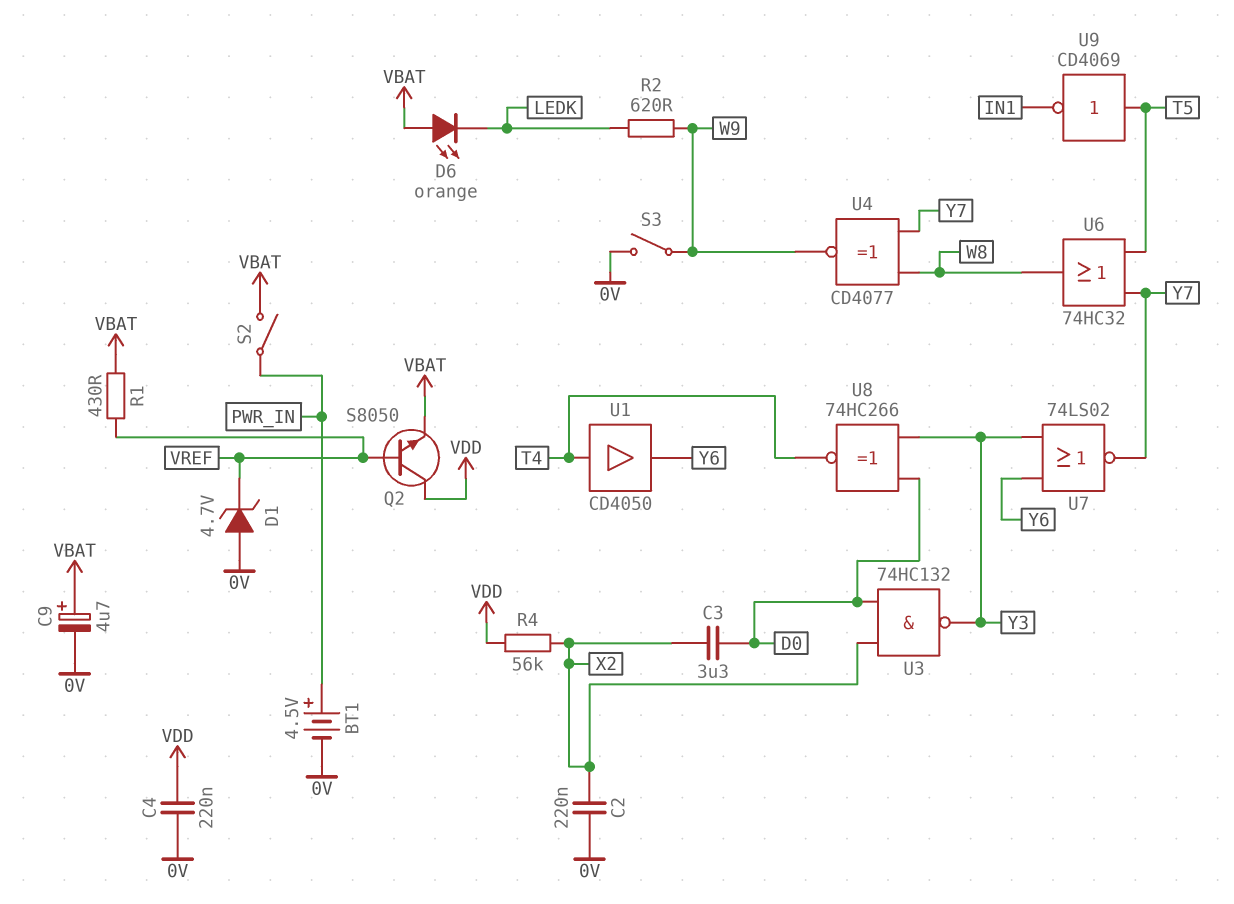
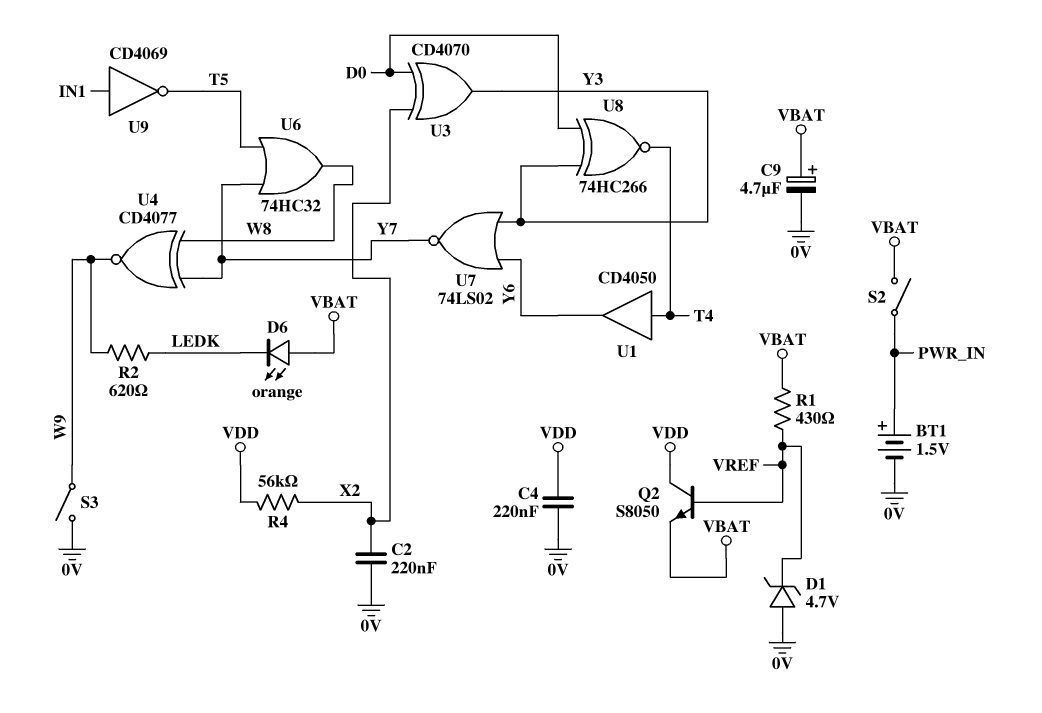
BT1: 4.5V (plus PWR_IN, minus 0V) -> 1.5V (plus PWR_IN, minus 0V)
C3: 3.3uF (D0, X2) -> none
U3: NAND 74HC132 (in D0, in X2, out Y3) -> XOR CD4070 (in D0, in X2, out Y3)
U9: NOT CD4069 (in T5, out IN1) -> NOT CD4069 (in IN1, out T5)

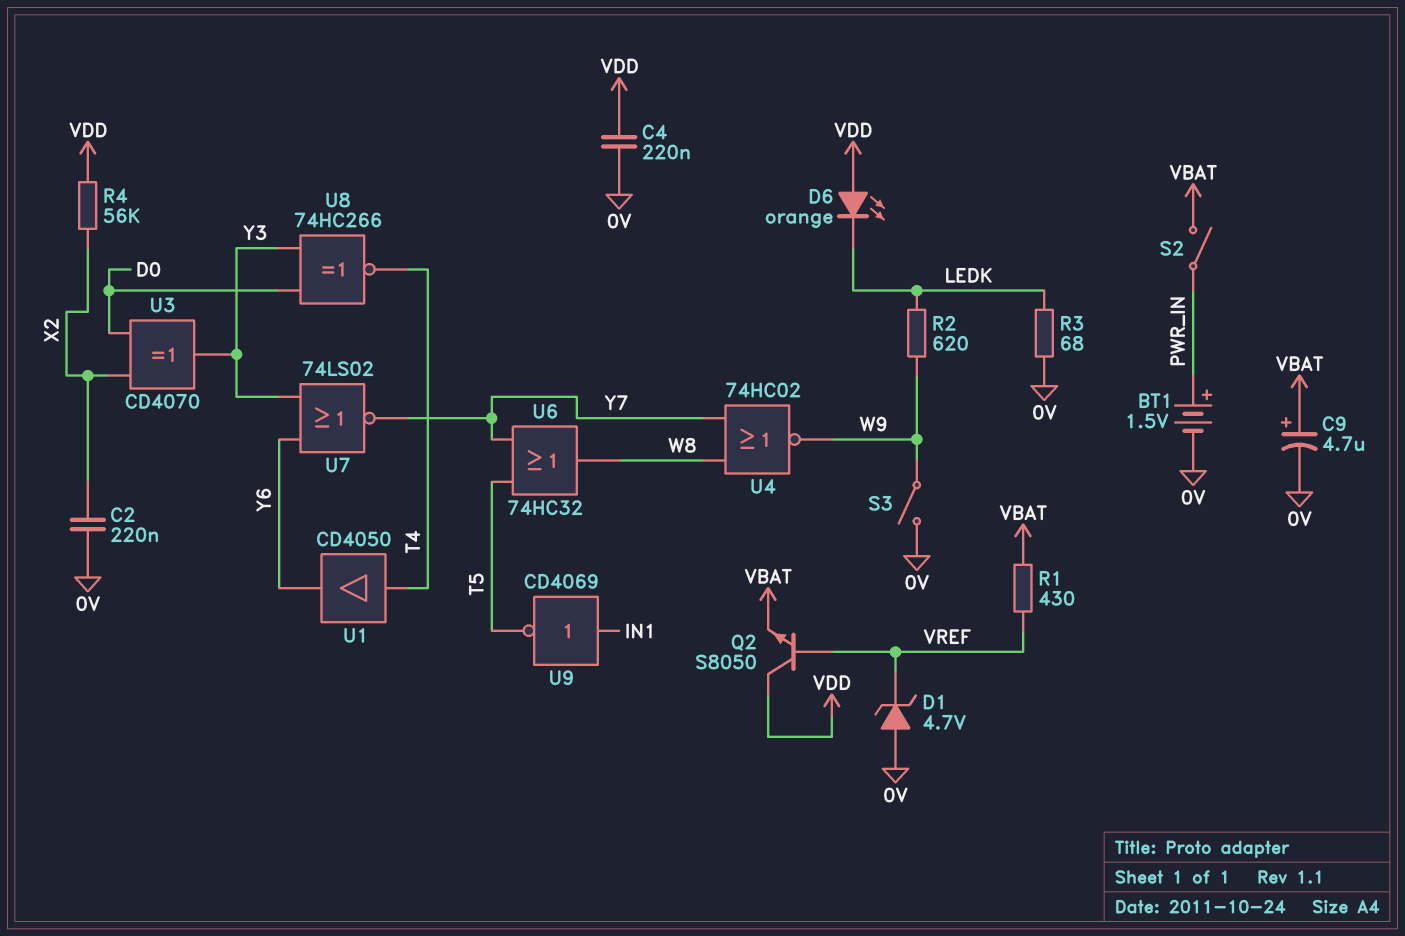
D6: LED orange (A VBAT, K LEDK) -> LED orange (A VDD, K LEDK)
R3: none -> 68 (0V, LEDK)
U4: XNOR CD4077 (in W8, in Y7, out W9) -> NOR 74HC02 (in W8, in Y7, out W9)

